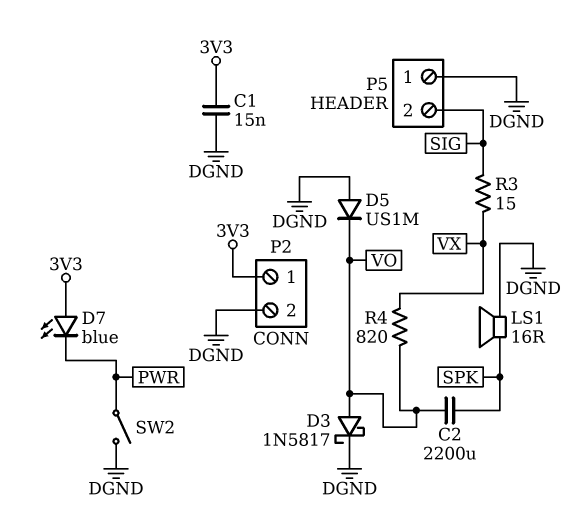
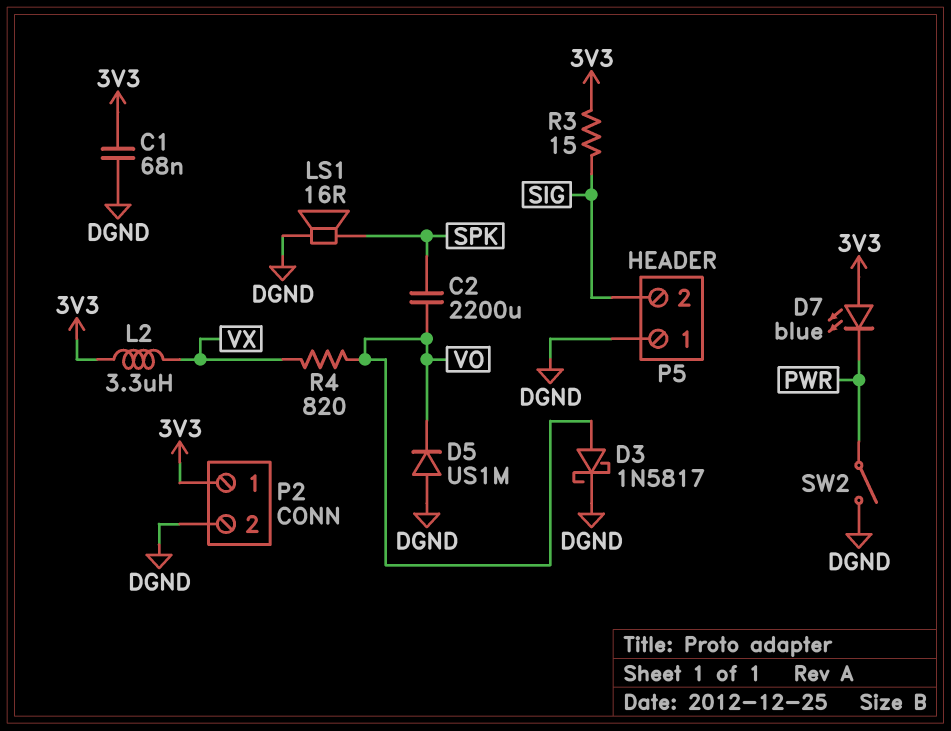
C1: 15nF (3V3, DGND) -> 68nF (3V3, DGND)
L2: none -> 3.3uH (3V3, VX)
R3: 15 (SIG, VX) -> 15 (3V3, SIG)

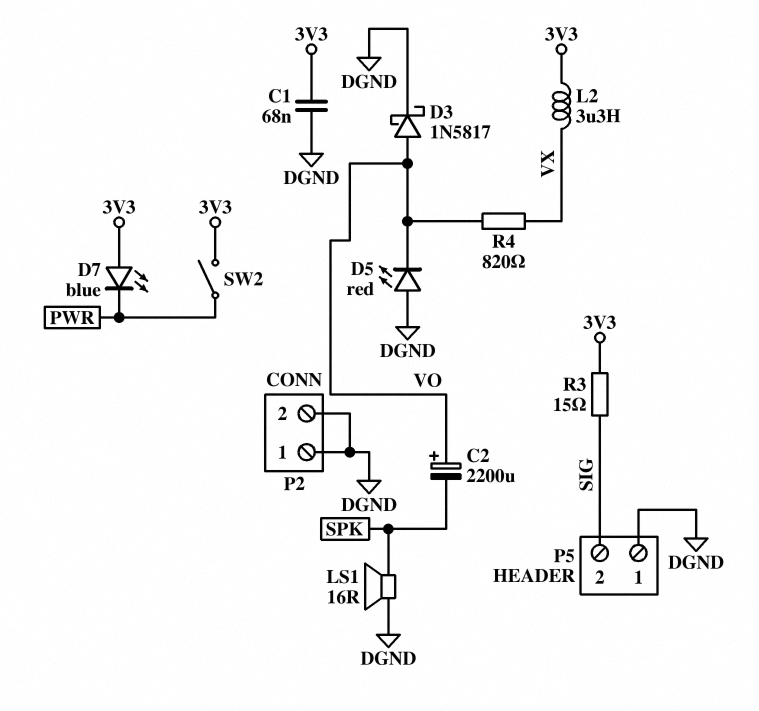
C2: 2200uF (SPK, VO) -> 2200uF (plus VO, minus SPK)
D5: diode US1M (A DGND, K VO) -> LED red (A DGND, K VO)
P2 pin 1: 3V3 -> DGND
SW2: switch (DGND, PWR) -> switch (3V3, PWR)

